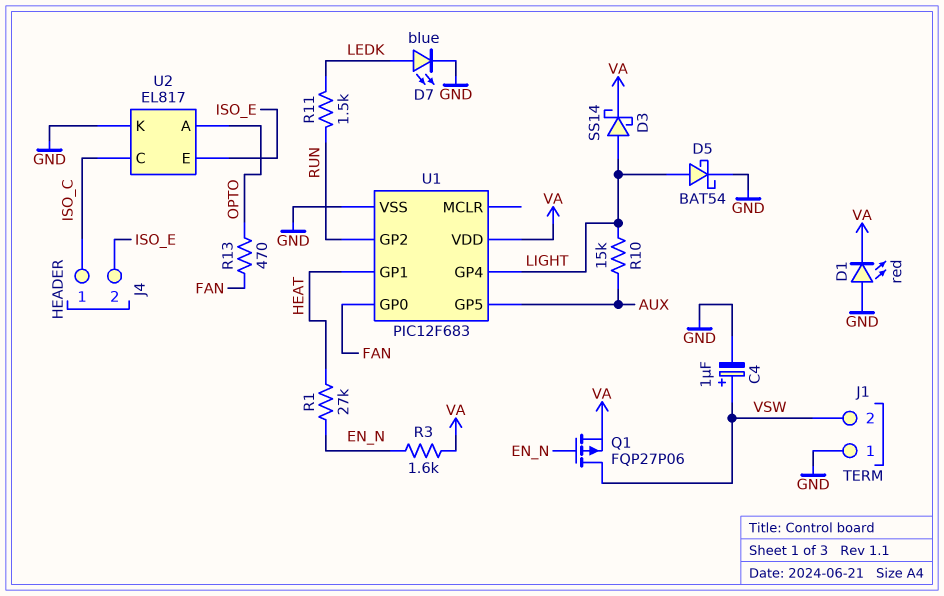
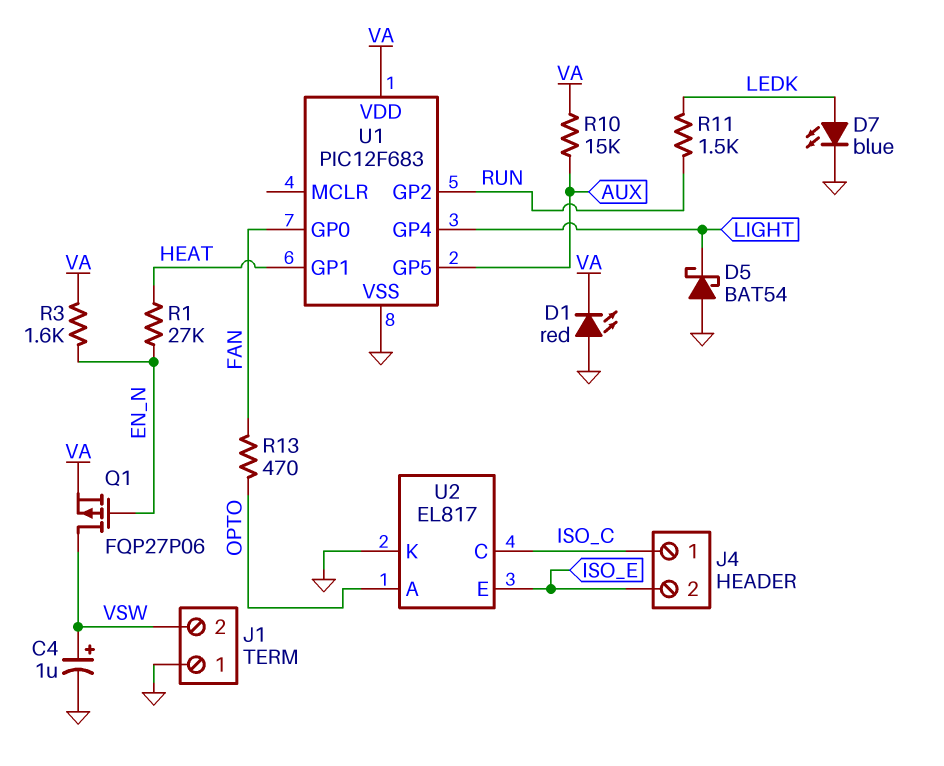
D3: schottky SS14 (A LIGHT, K VA) -> none
D5: schottky BAT54 (A LIGHT, K GND) -> schottky BAT54 (A GND, K LIGHT)
R10: 15k (AUX, LIGHT) -> 15k (AUX, VA)

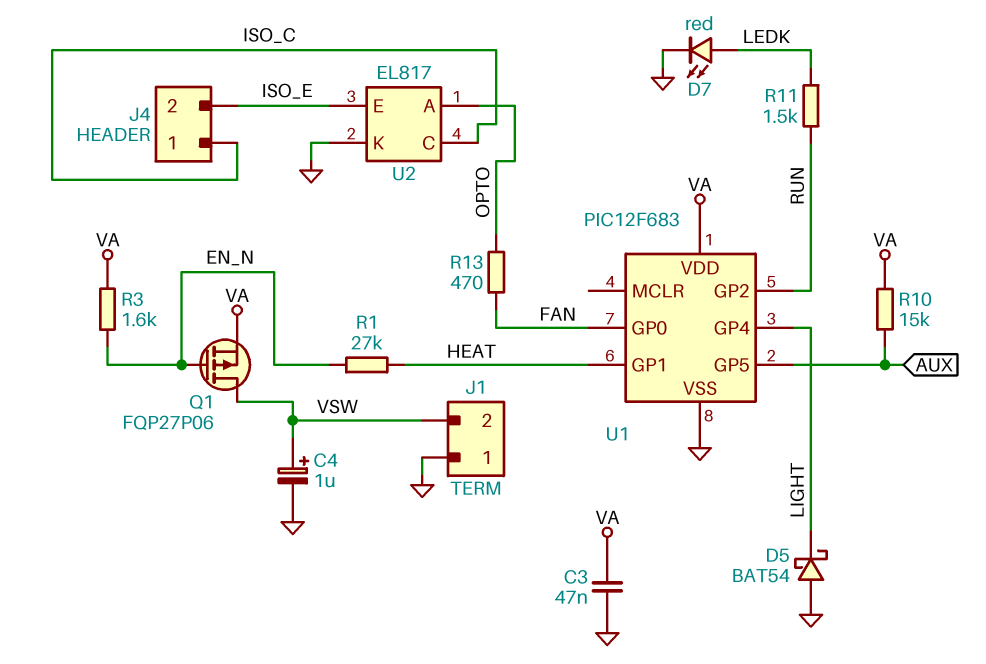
C3: none -> 47nF (GND, VA)
D1: LED red (A GND, K VA) -> none
D7: LED blue (A LEDK, K GND) -> LED red (A LEDK, K GND)

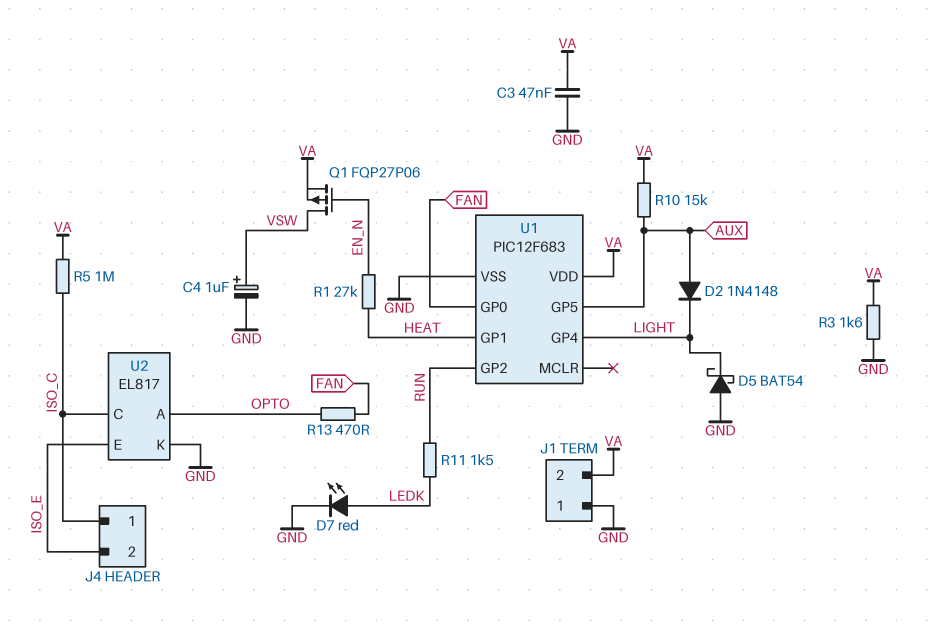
D2: none -> diode 1N4148 (A AUX, K LIGHT)
J1 pin 2: VSW -> VA
R3: 1.6k (EN_N, VA) -> 1.6k (GND, VA)
R5: none -> 1M (ISO_C, VA)

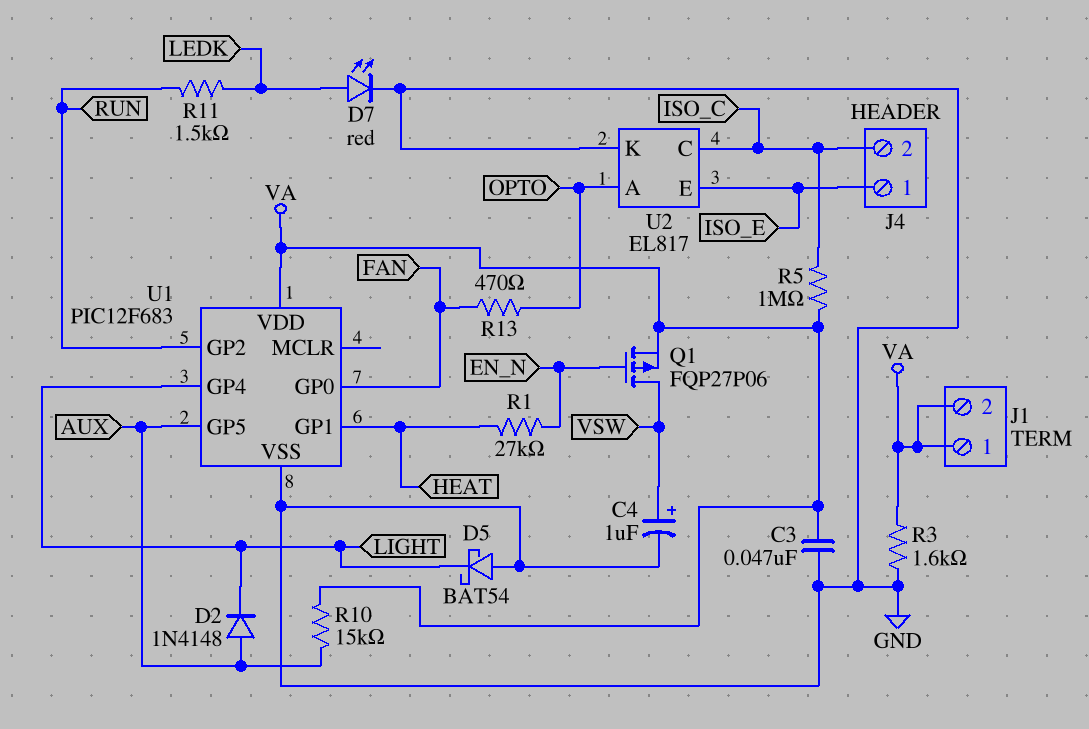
J1 pin 1: GND -> VA
J4 pin 1: ISO_C -> ISO_E
J4 pin 2: ISO_E -> ISO_C

